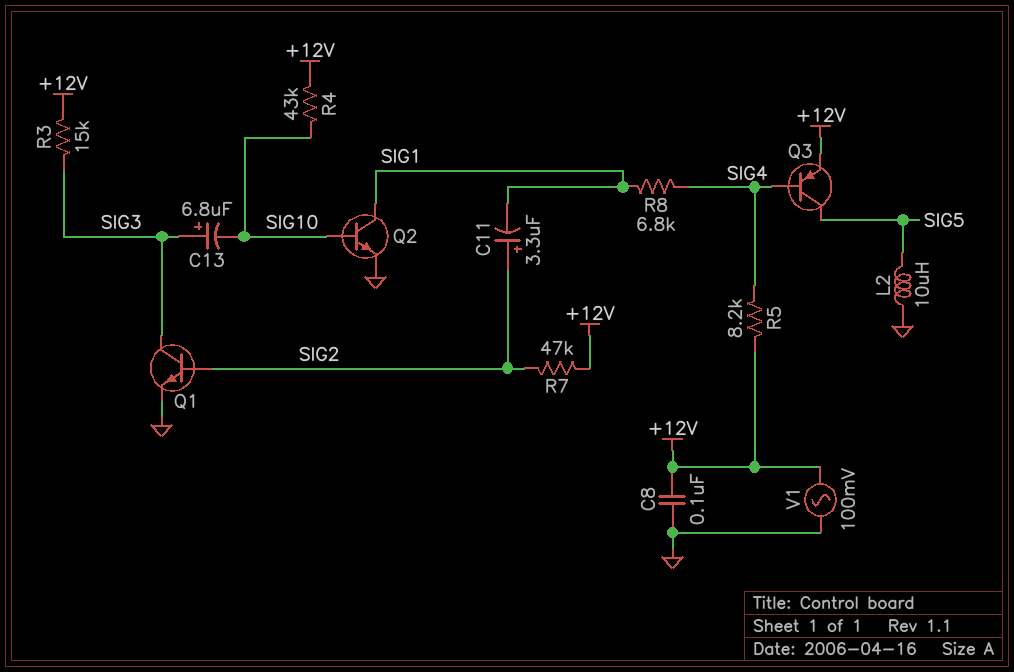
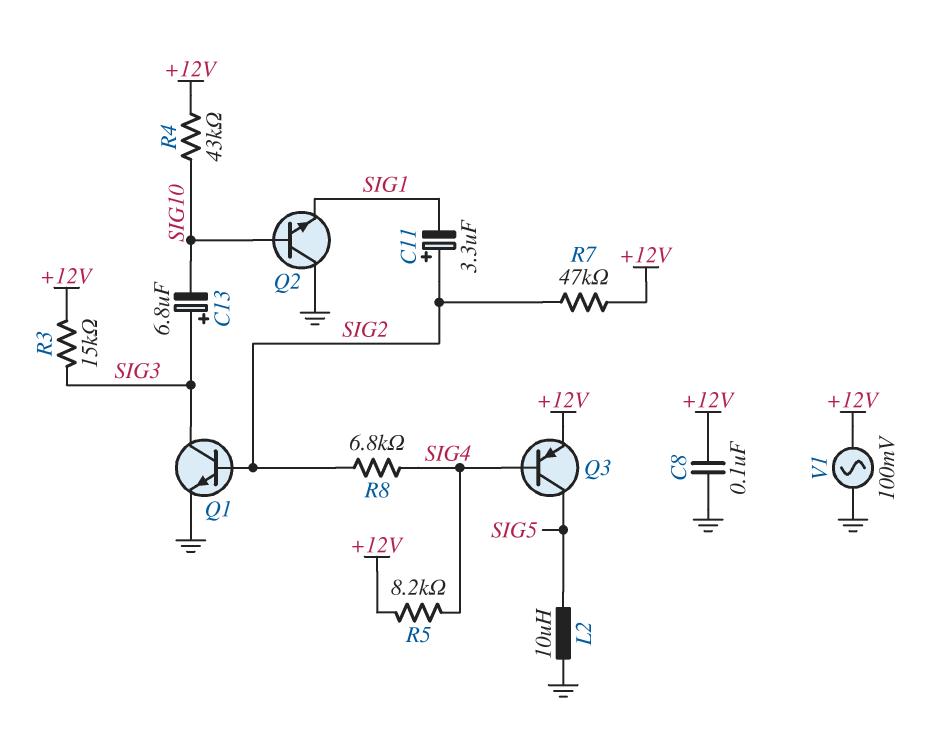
Q2: NPN (B SIG10, C SIG1, E GND) -> NPN (B SIG10, C GND, E SIG1)
R8: 6.8k (SIG1, SIG4) -> 6.8k (SIG2, SIG4)

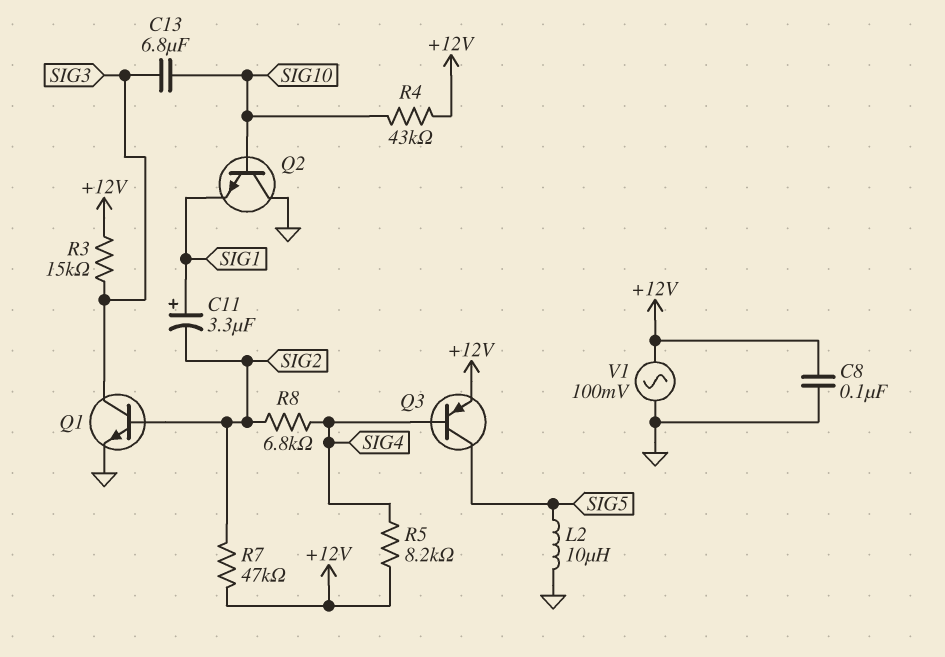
C11: 3.3uF (plus SIG2, minus SIG1) -> 3.3uF (plus SIG1, minus SIG2)
C13: 6.8uF (plus SIG3, minus SIG10) -> 6.8uF (SIG3, SIG10)

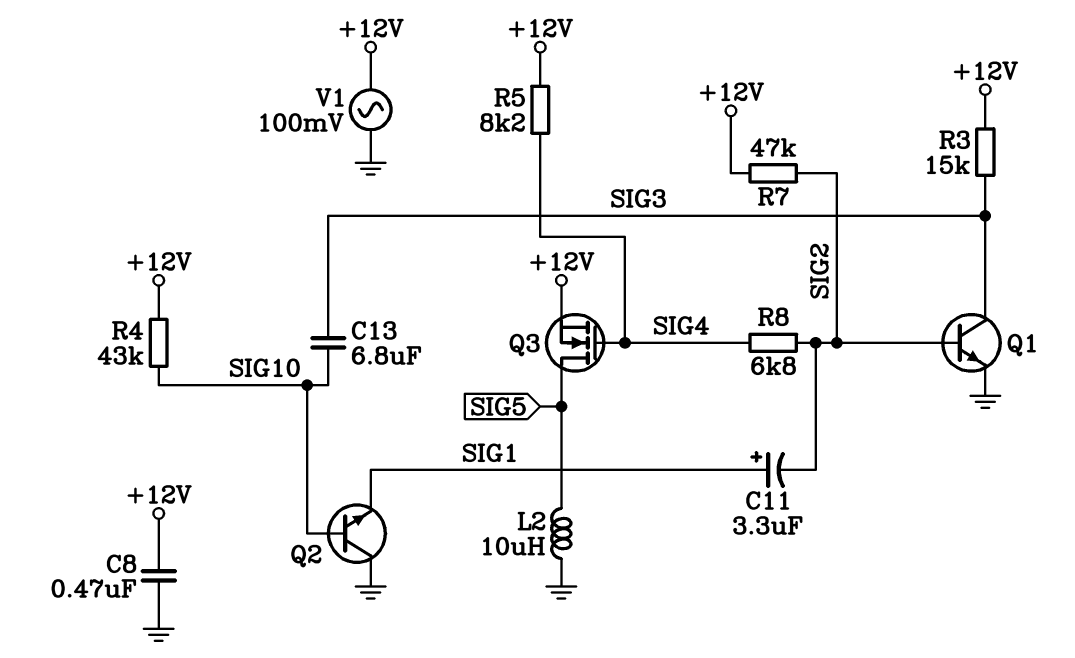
C8: 100nF (+12V, GND) -> 470nF (+12V, GND)
Q3: PNP (B SIG4, C SIG5, E +12V) -> NMOS (G SIG4, D SIG5, S +12V)

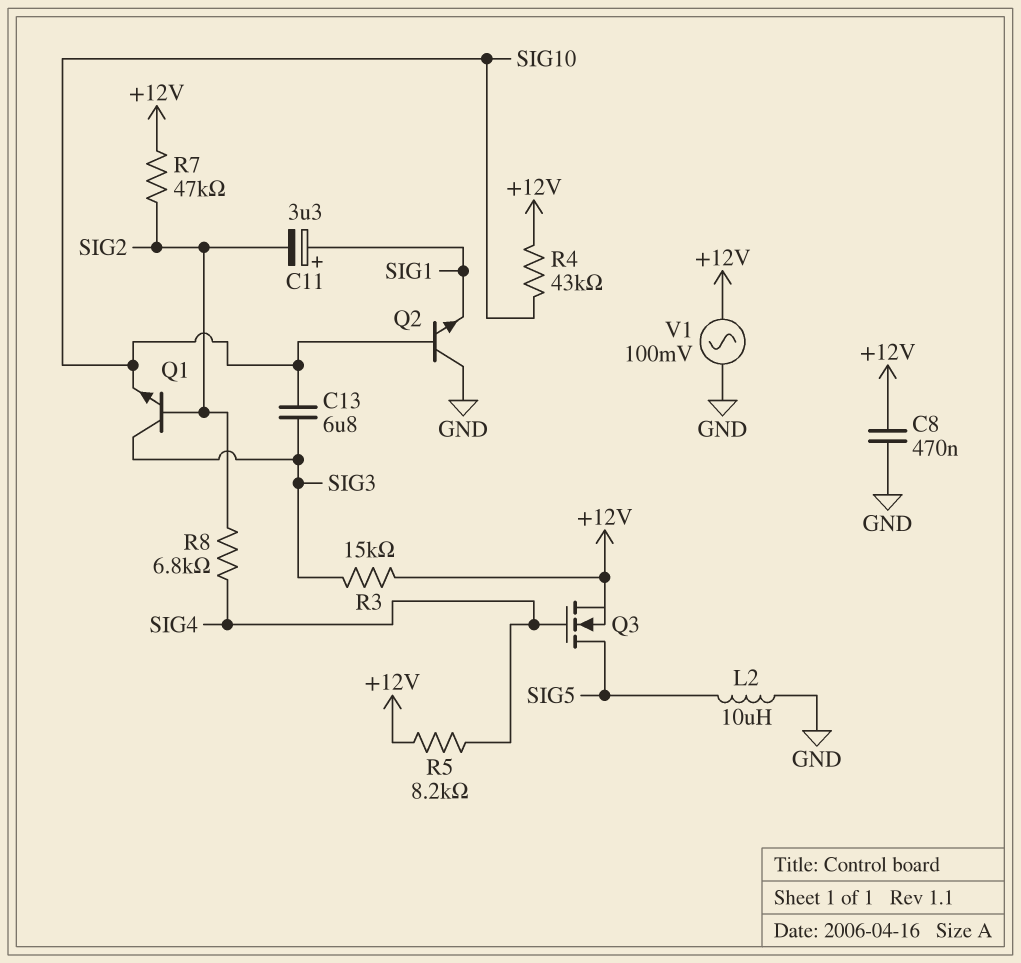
Q1: NPN (B SIG2, C SIG3, E GND) -> NPN (B SIG2, C SIG3, E SIG10)

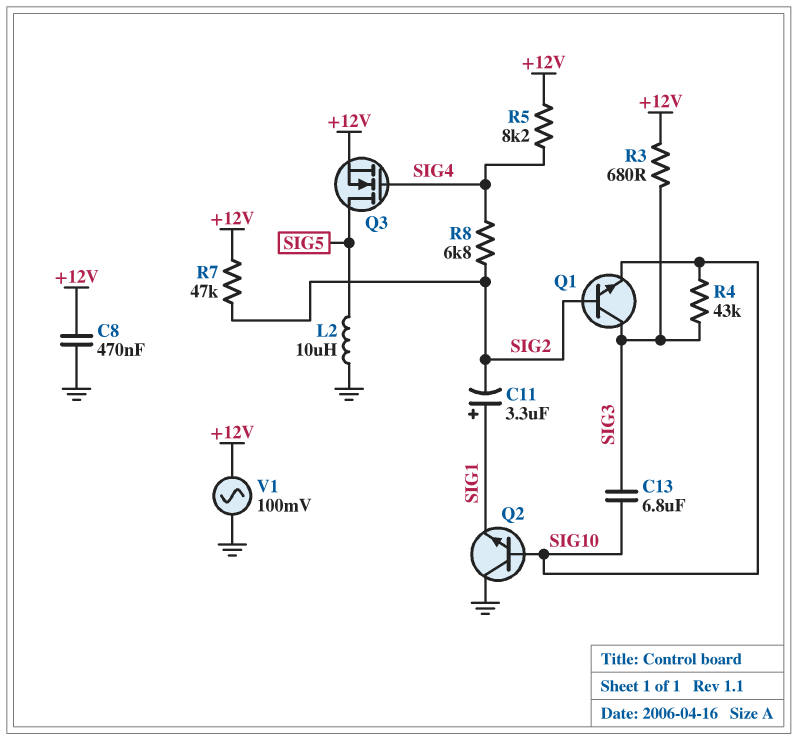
R3: 15k (+12V, SIG3) -> 680 (+12V, SIG3)
R4: 43k (+12V, SIG10) -> 43k (SIG3, SIG10)

